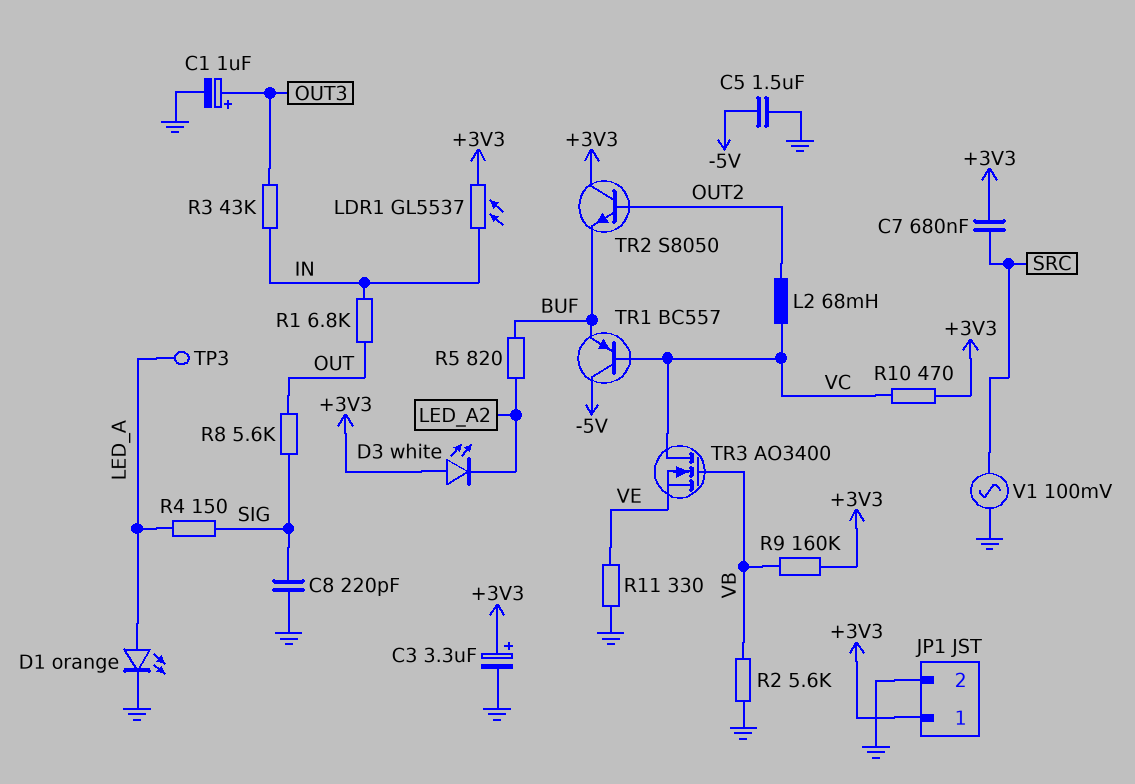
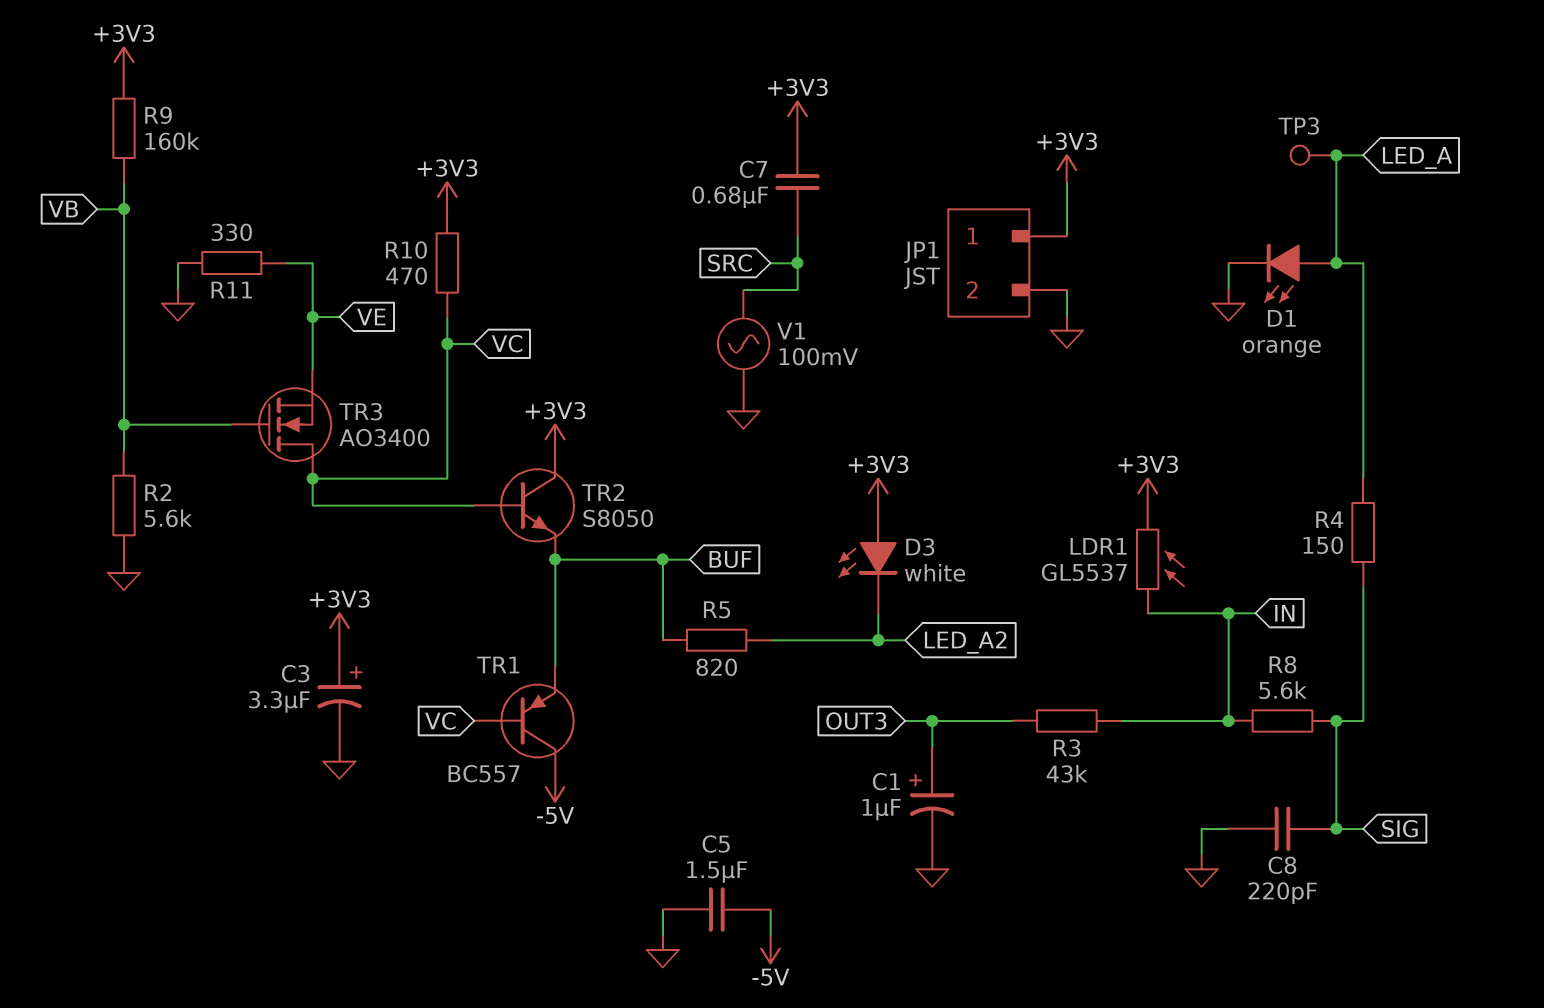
L2: 68mH (OUT2, VC) -> none
R1: 6.8k (IN, OUT) -> none
R8: 5.6k (OUT, SIG) -> 5.6k (IN, SIG)
TR2: NPN S8050 (B OUT2, C +3V3, E BUF) -> NPN S8050 (B VC, C +3V3, E BUF)

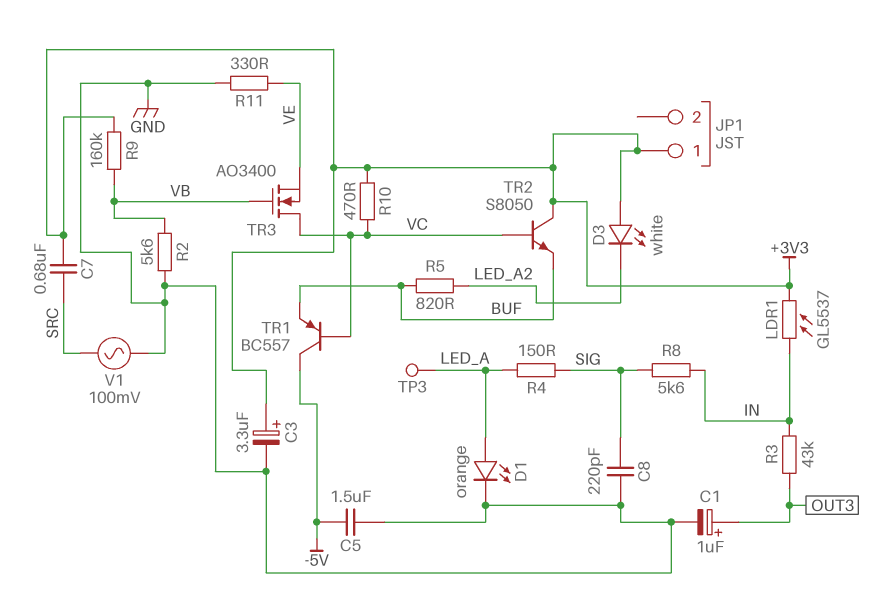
JP1 pin 2: GND -> none

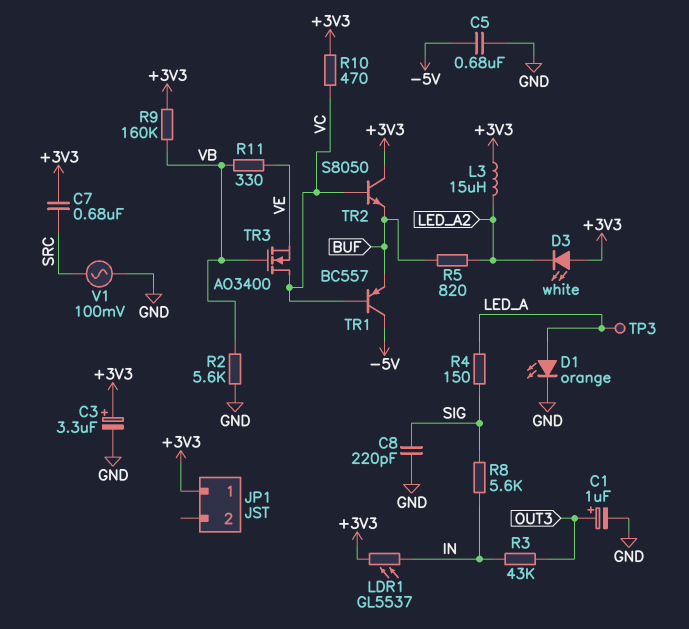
C5: 1.5uF (-5V, GND) -> 680nF (-5V, GND)
L3: none -> 15uH (+3V3, LED_A2)
R11: 330 (GND, VE) -> 330 (VB, VE)

